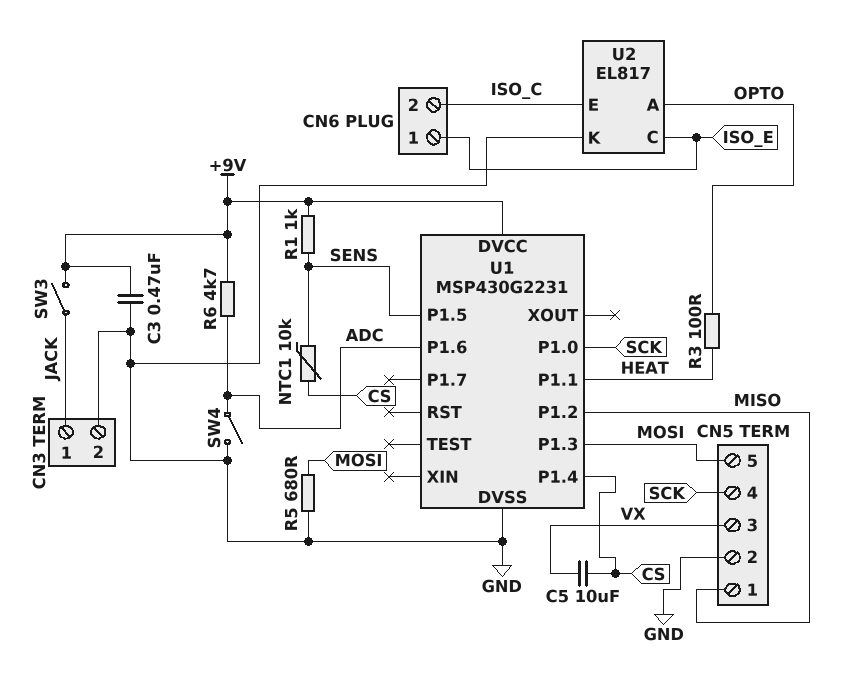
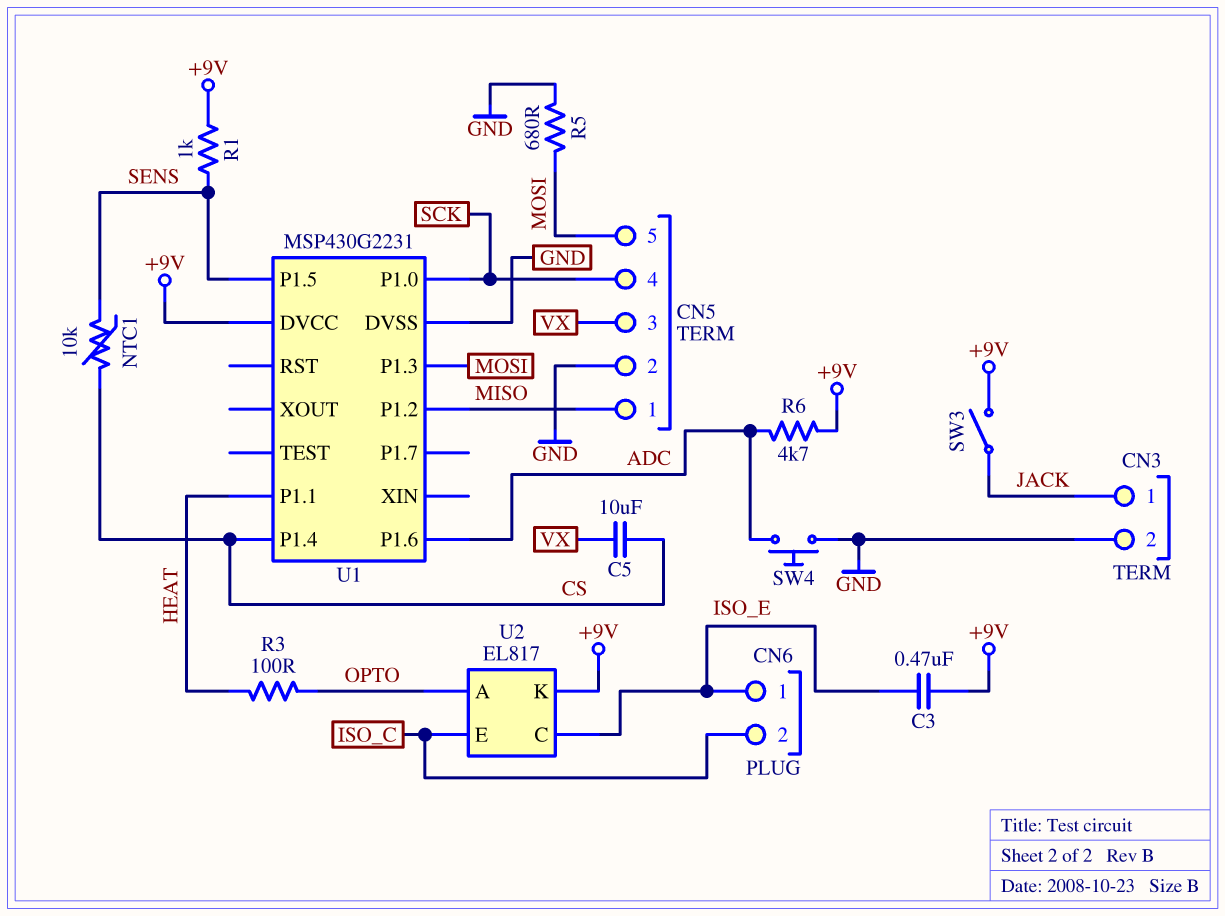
C3: 470nF (+9V, GND) -> 470nF (+9V, ISO_E)
SW4: switch (ADC, GND) -> button (ADC, GND)
U2 pin K: GND -> +9V

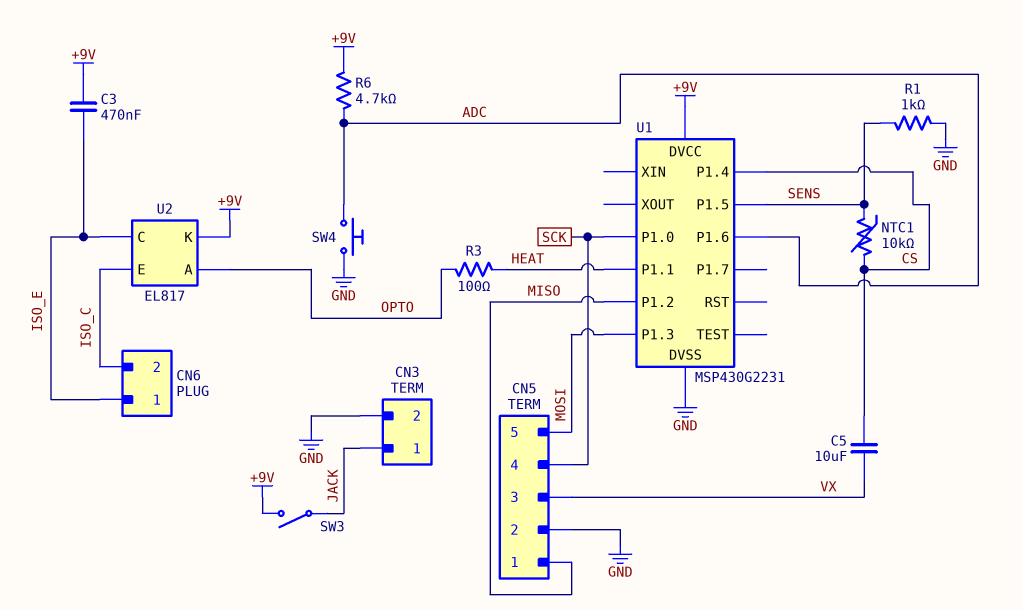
R1: 1k (+9V, SENS) -> 1k (GND, SENS)
R5: 680 (GND, MOSI) -> none

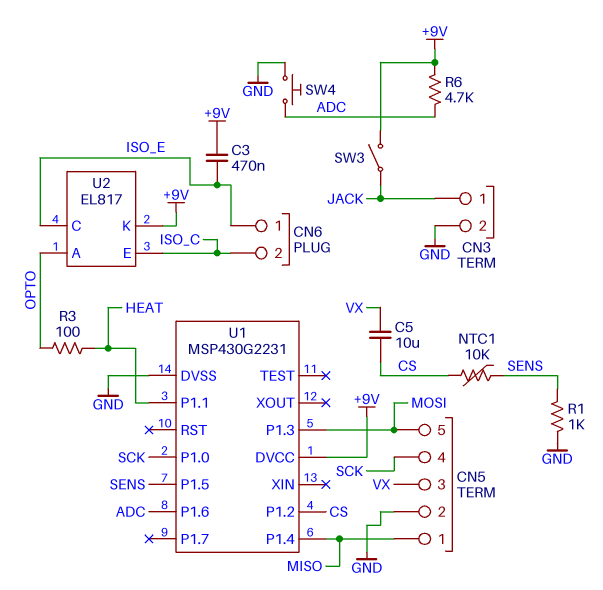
U1 pin P1.2: MISO -> CS
U1 pin P1.4: CS -> MISO

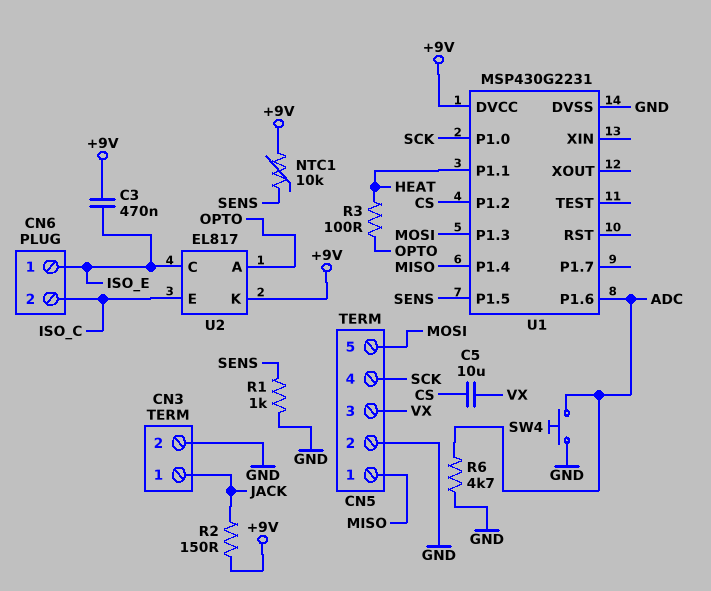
NTC1: 10k (CS, SENS) -> 10k (+9V, SENS)
R2: none -> 150 (+9V, JACK)
R6: 4.7k (+9V, ADC) -> 4.7k (ADC, GND)
SW3: switch (+9V, JACK) -> none

